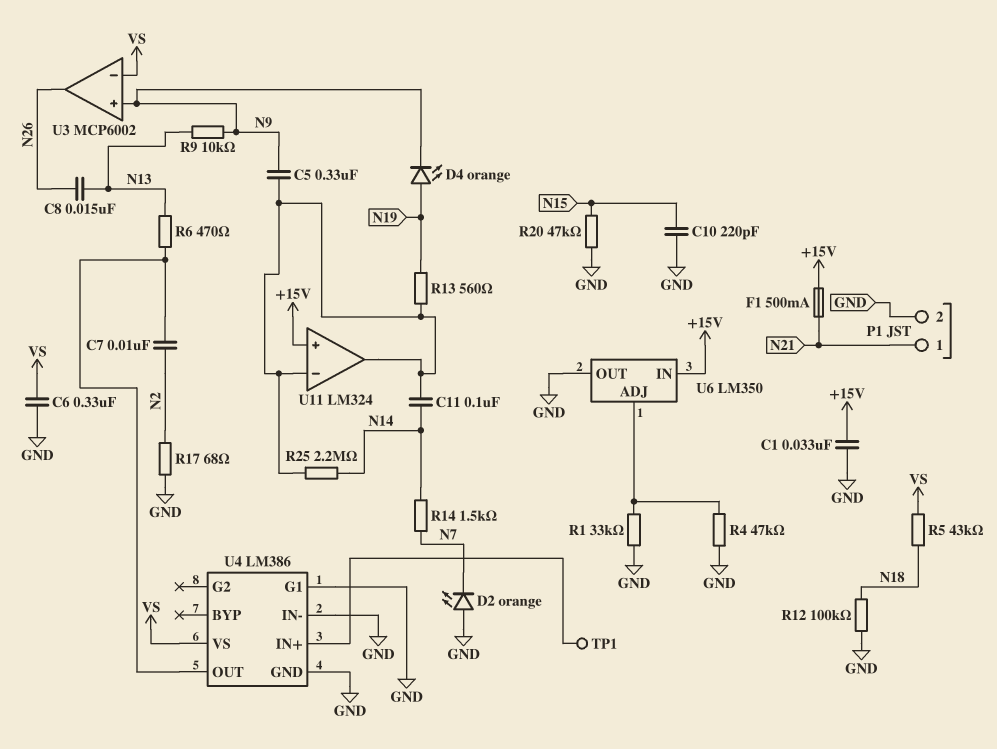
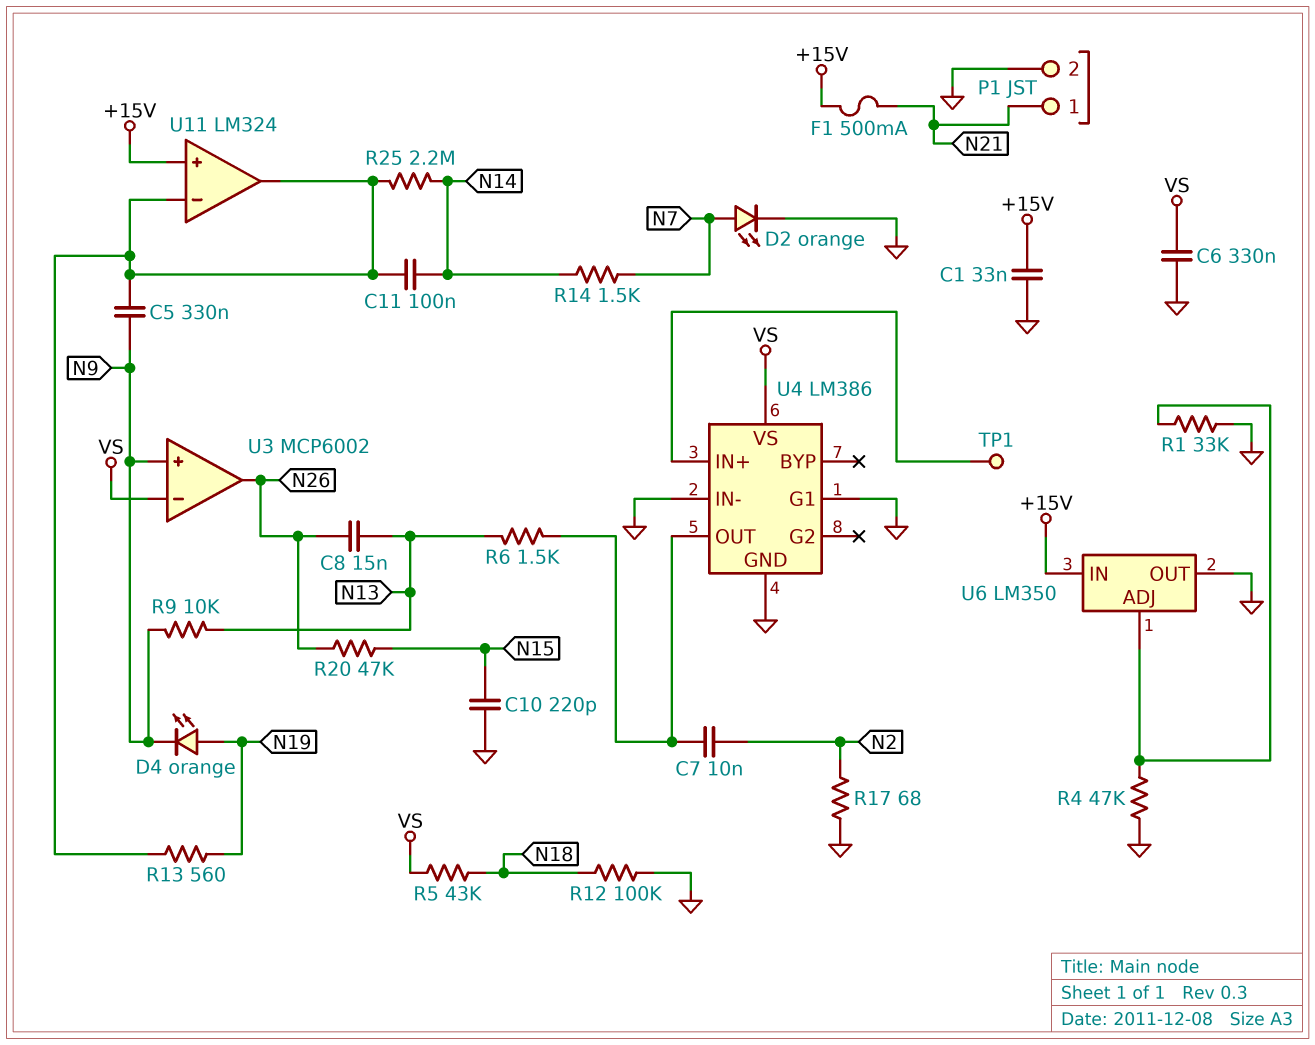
D2: LED orange (A GND, K N7) -> LED orange (A N7, K GND)
R6: 470 (N13, U4/OUT) -> 1.5k (N13, U4/OUT)
R20: 47k (GND, N15) -> 47k (N15, N26)

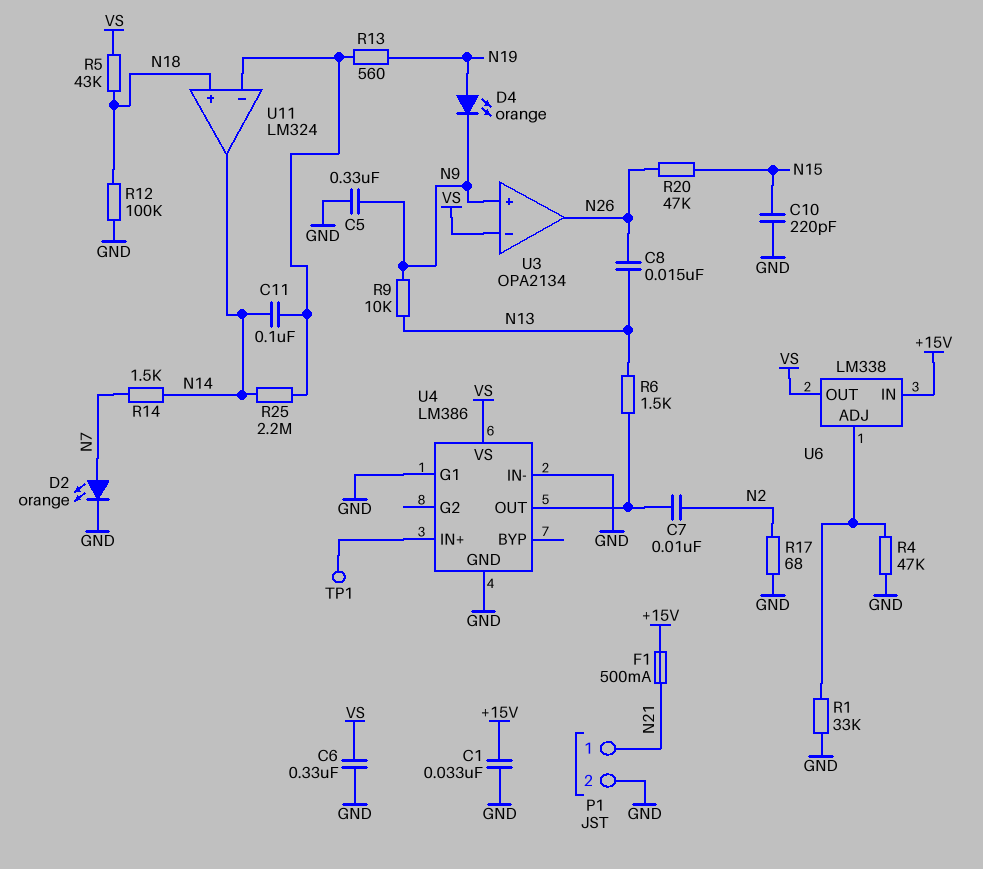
C5: 330nF (N9, U11/in-) -> 330nF (GND, N9)
U3: MCP6002 -> OPA2134
U6: LM350 -> LM338
U6 pin OUT: GND -> VS
U11 pin in+: +15V -> N18
U11 pin out: U11/in- -> N14

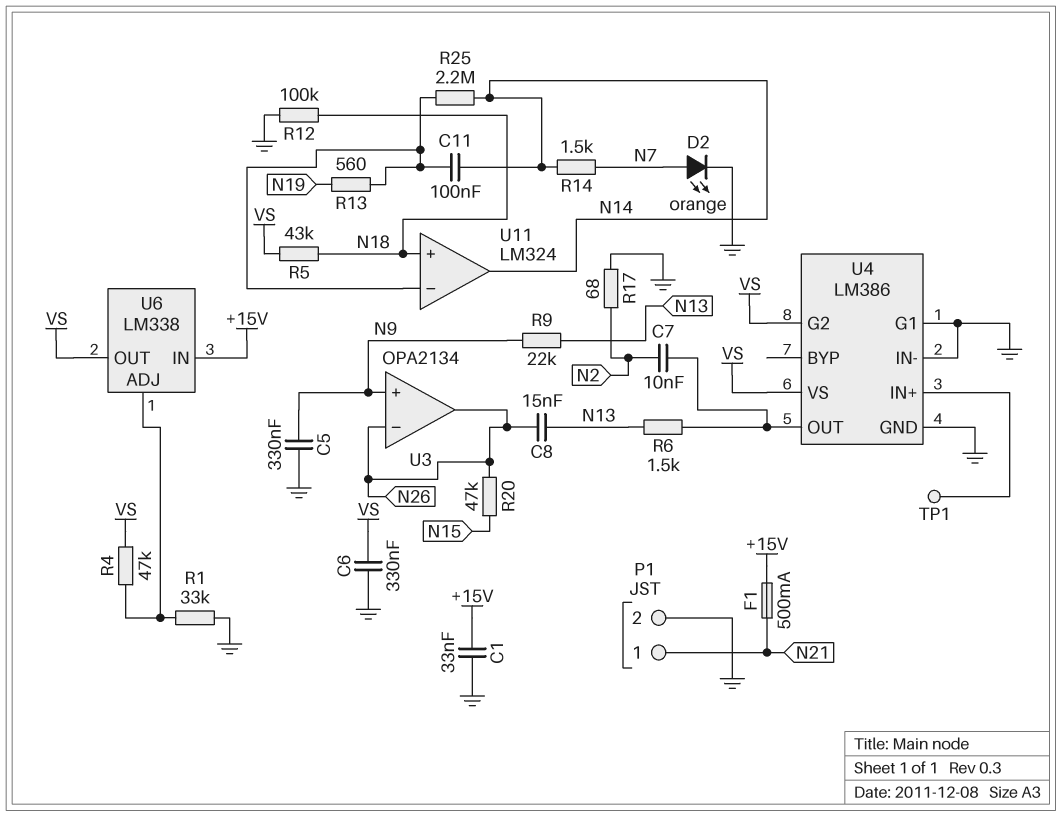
C10: 220pF (GND, N15) -> none
D4: LED orange (A N19, K N9) -> none
R4: 47k (GND, U6/ADJ) -> 47k (U6/ADJ, VS)
R9: 10k (N9, N13) -> 22k (N9, N13)
U3 pin in-: VS -> N26
U4 pin G2: none -> VS

